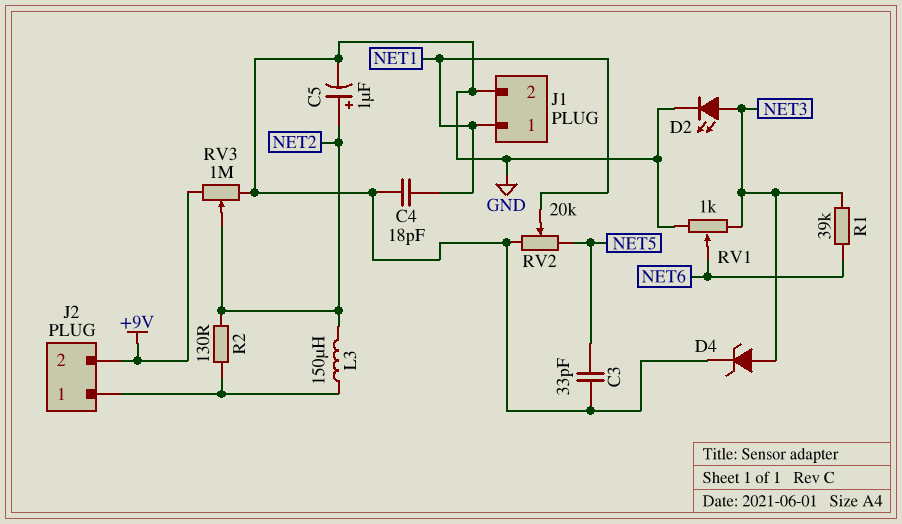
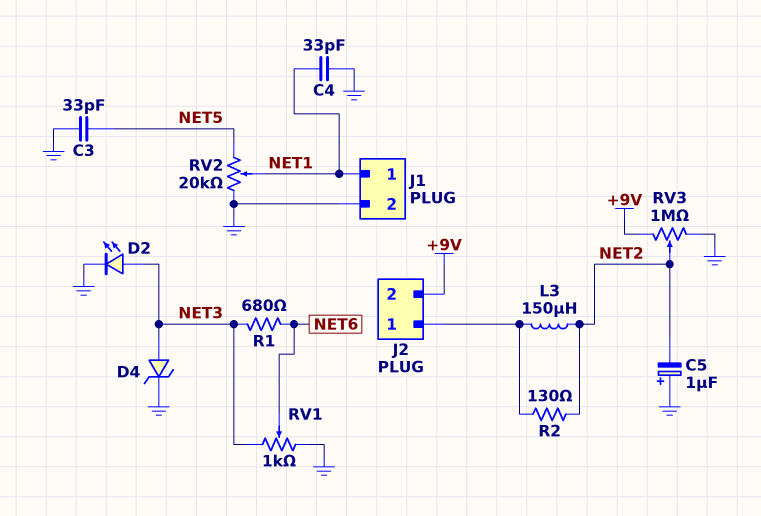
C4: 18pF (GND, NET1) -> 33pF (GND, NET1)
C5: 1uF (plus NET2, minus GND) -> 1uF (plus GND, minus NET2)
R1: 39k (NET3, NET6) -> 680 (NET3, NET6)

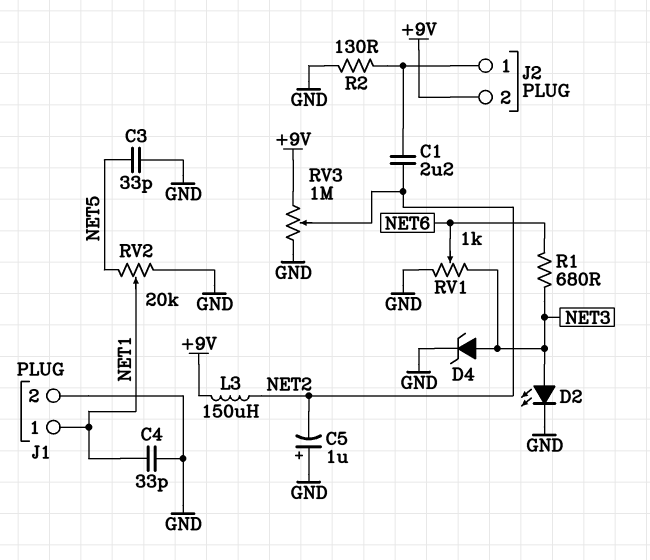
C1: none -> 2.2uF (J2/1, NET2)
L3: 150uH (J2/1, NET2) -> 150uH (+9V, NET2)
R2: 130 (J2/1, NET2) -> 130 (GND, J2/1)

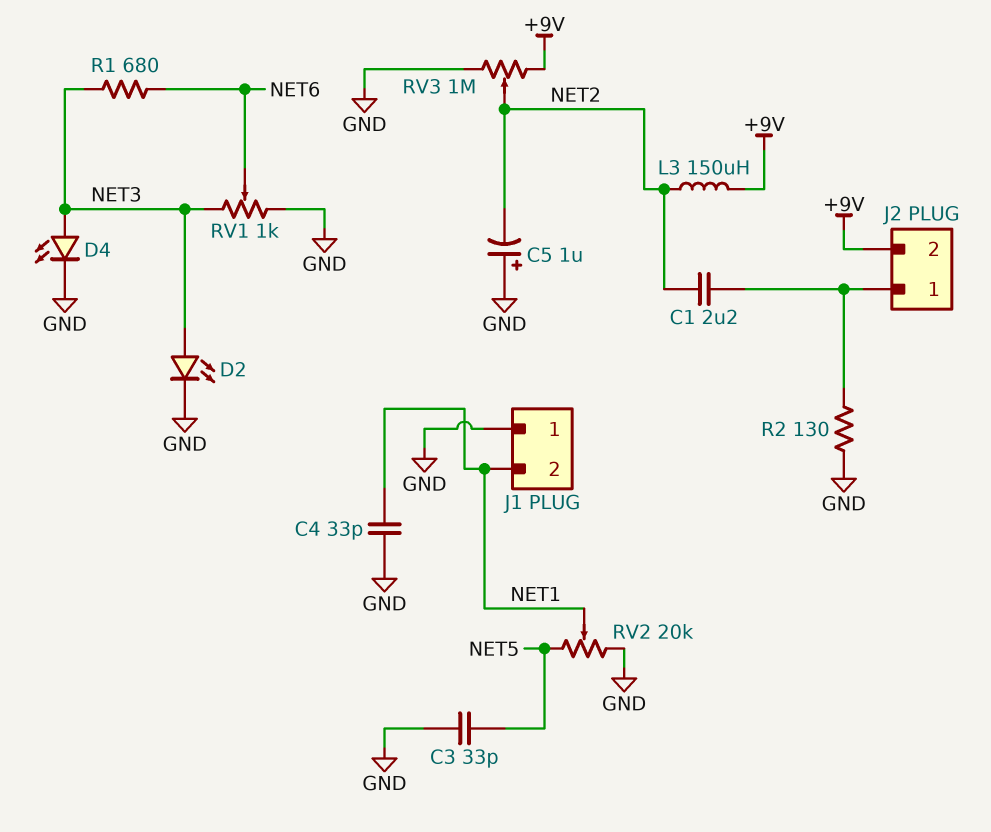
D4: zener (A NET3, K GND) -> LED (A NET3, K GND)
J1 pin 1: NET1 -> GND
J1 pin 2: GND -> NET1

